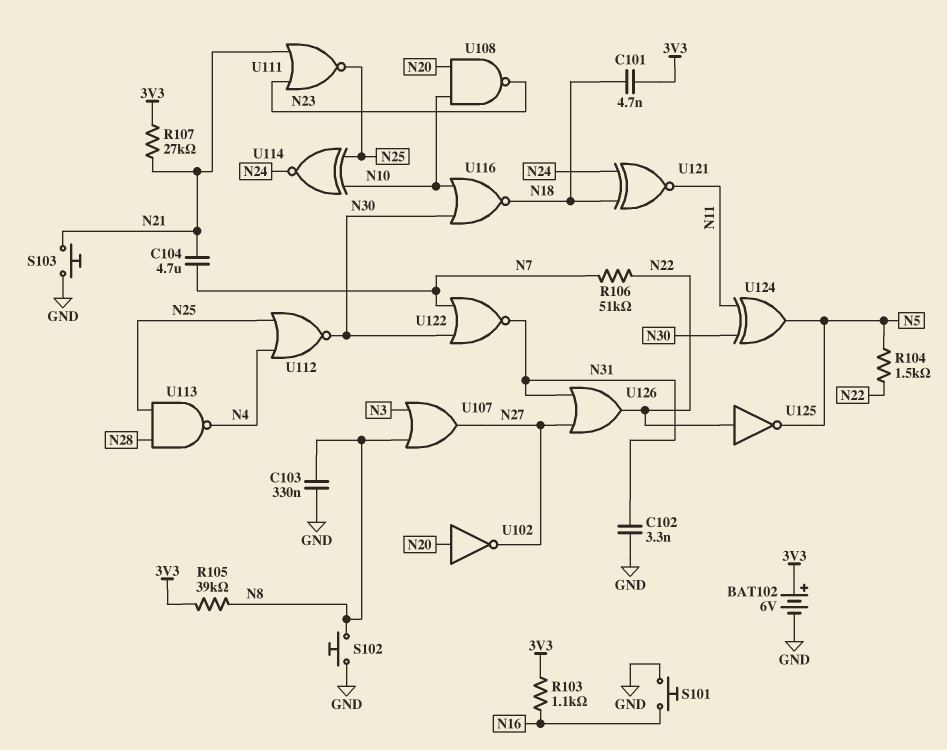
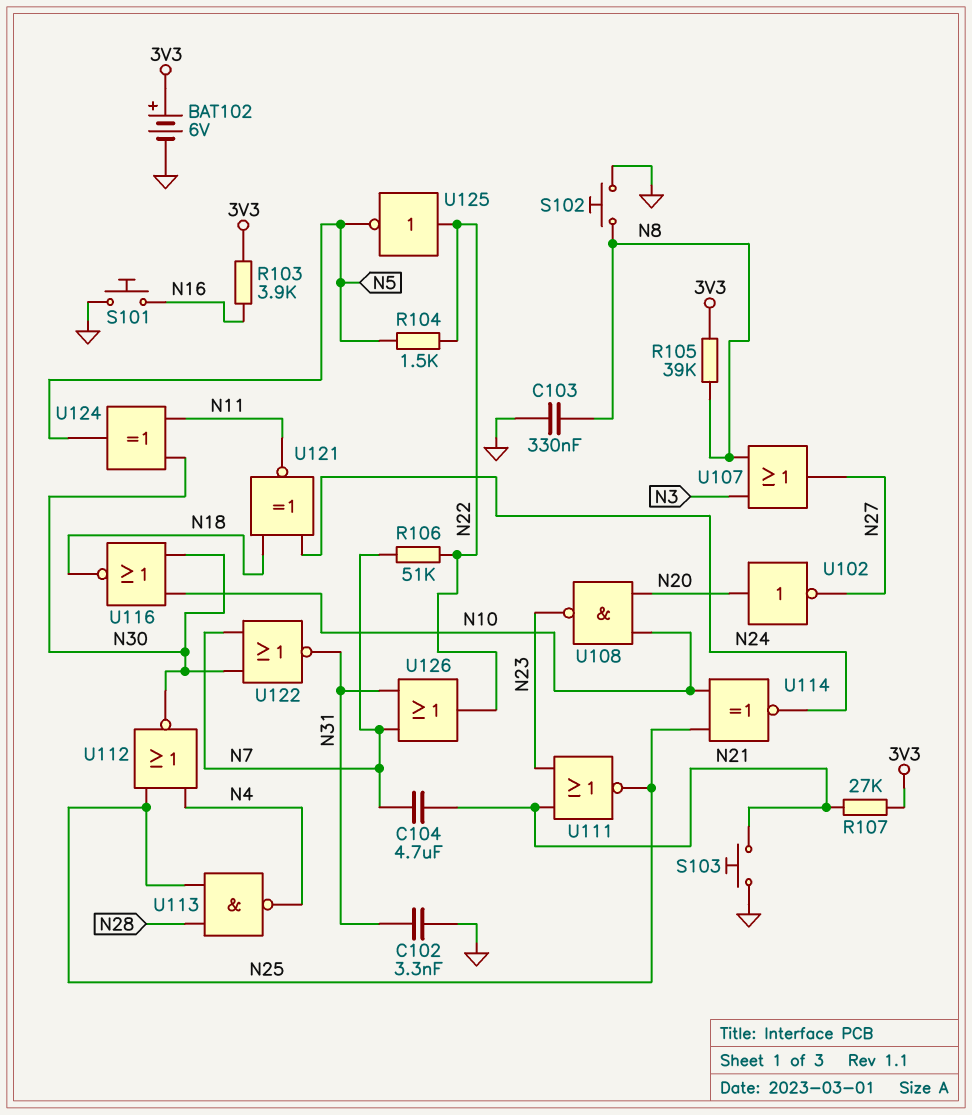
C101: 4.7nF (3V3, N18) -> none
R103: 1.1k (3V3, N16) -> 3.9k (3V3, N16)
U126: OR (in N27, in N31, out N22) -> OR (in N7, in N31, out N22)

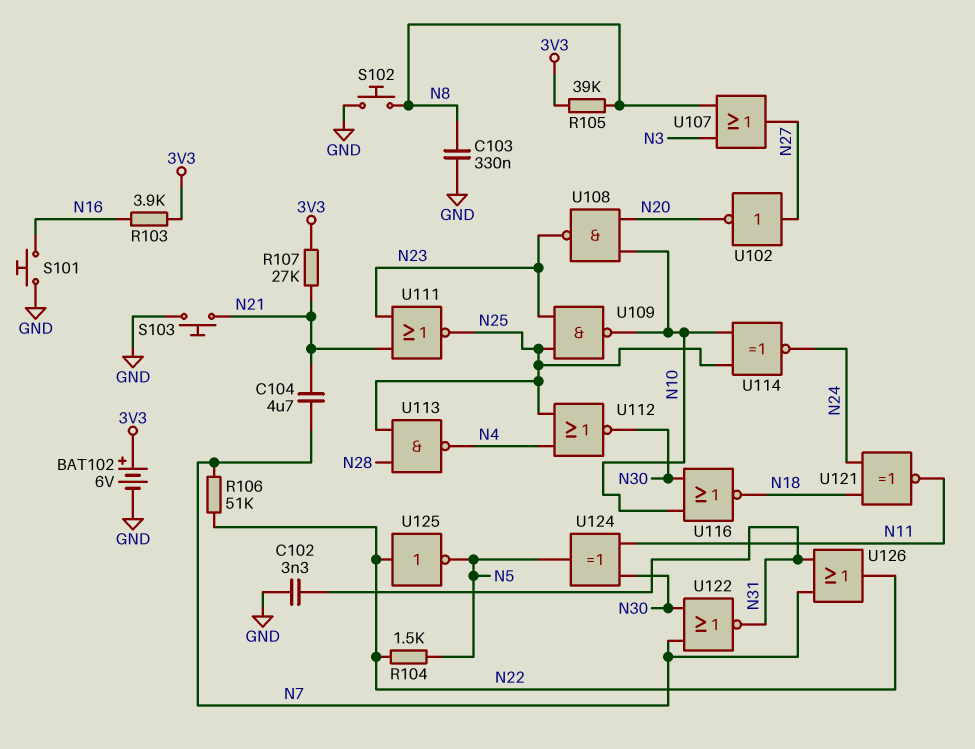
U102: NOT (in N20, out N27) -> NOT (in N27, out N20)
U109: none -> NAND (in N23, in N25, out N10)

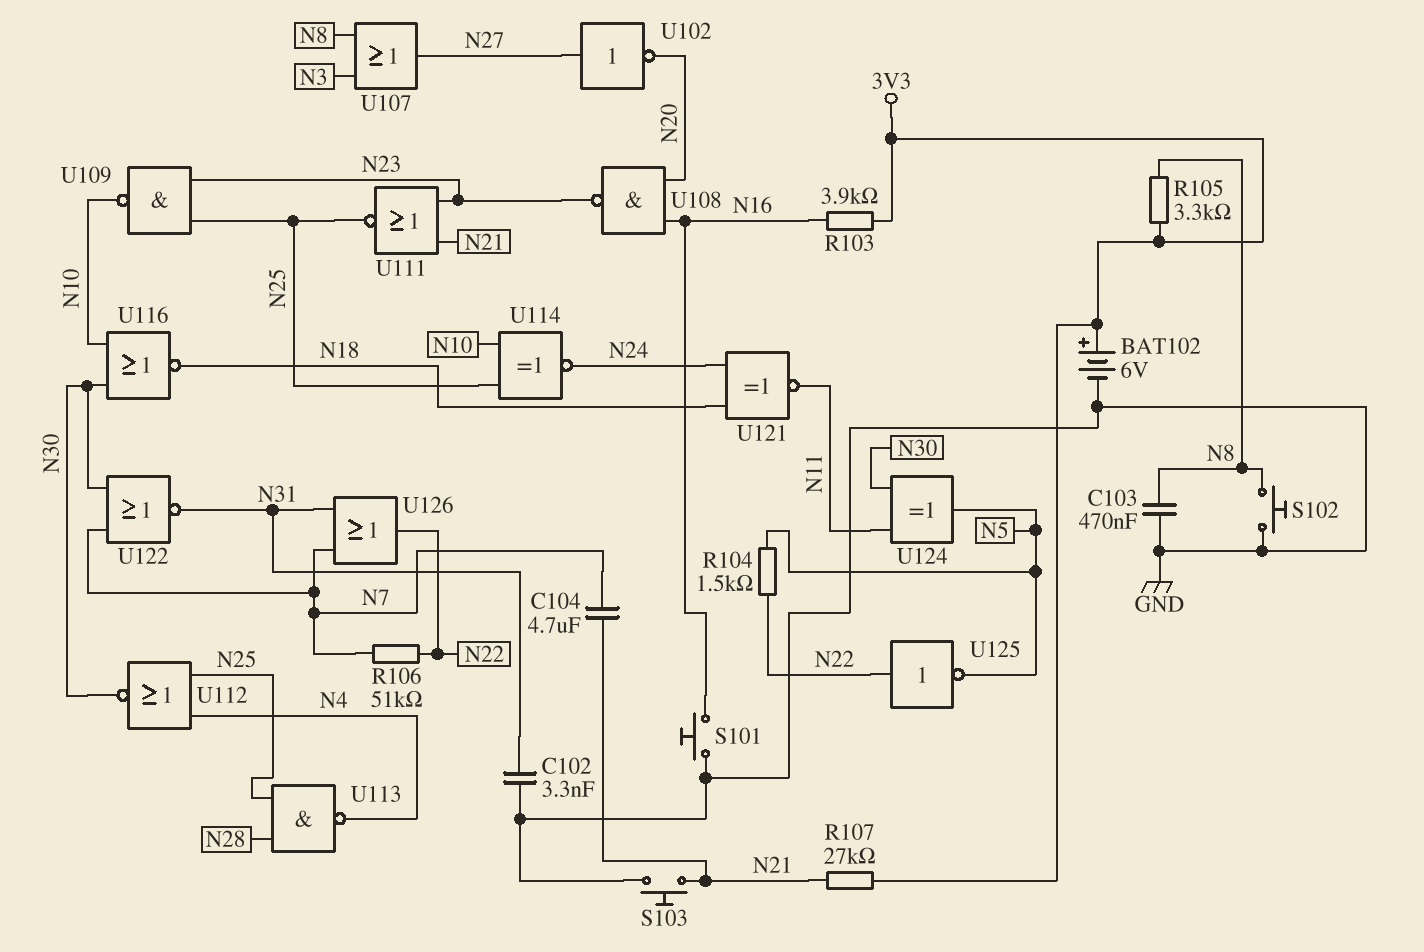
C103: 330nF (GND, N8) -> 470nF (GND, N8)
R105: 39k (3V3, N8) -> 3.3k (3V3, N8)
U108: NAND (in N10, in N20, out N23) -> NAND (in N16, in N20, out N23)

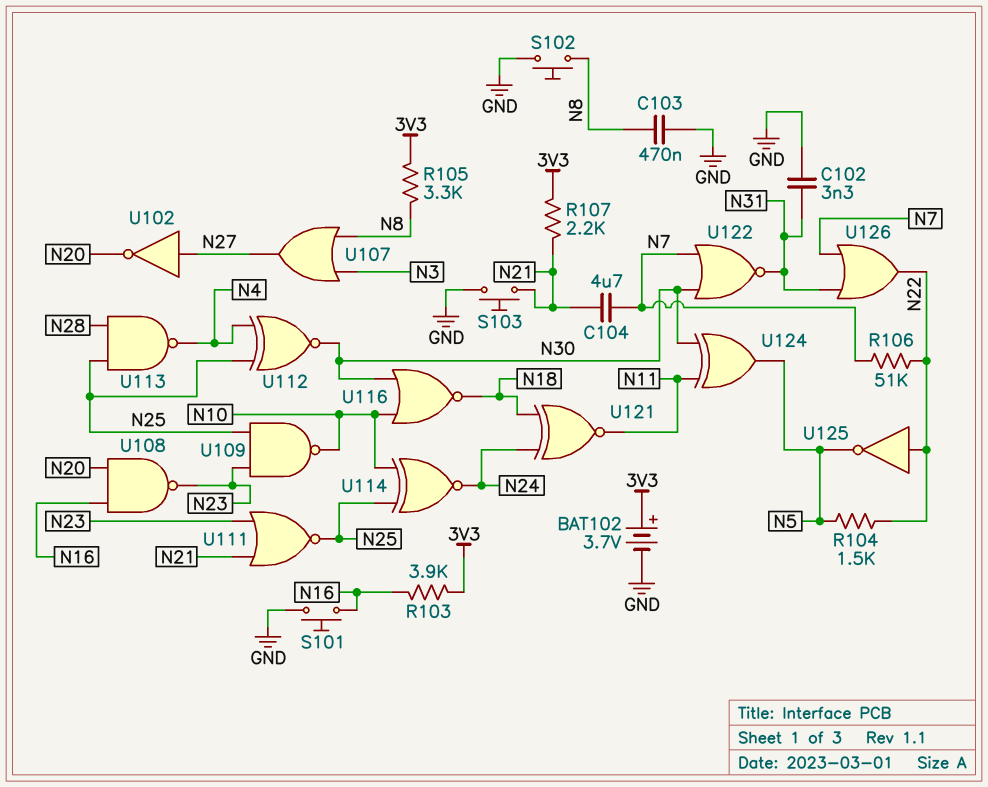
BAT102: 6V (plus 3V3, minus GND) -> 3.7V (plus 3V3, minus GND)
R107: 27k (3V3, N21) -> 2.2k (3V3, N21)
U112: NOR (in N4, in N25, out N30) -> XNOR (in N4, in N25, out N30)

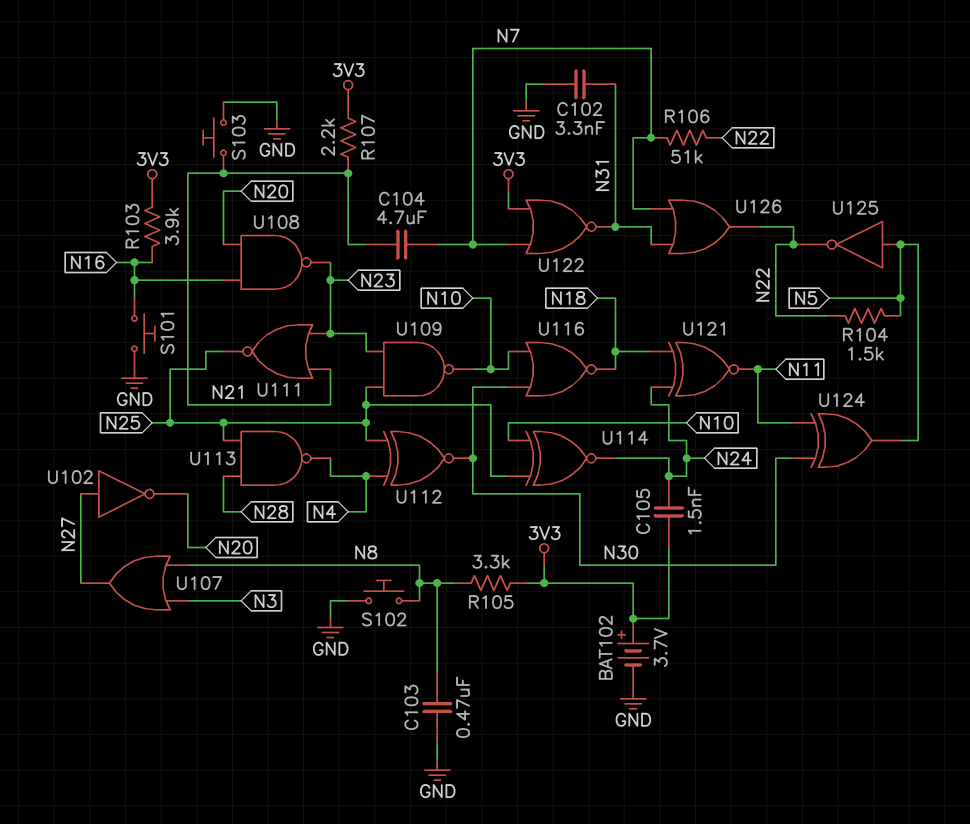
C105: none -> 1.5nF (3V3, N24)
U122: NOR (in N7, in N30, out N31) -> NOR (in 3V3, in N7, out N31)
U125: NOT (in N22, out N5) -> NOT (in N5, out N22)

